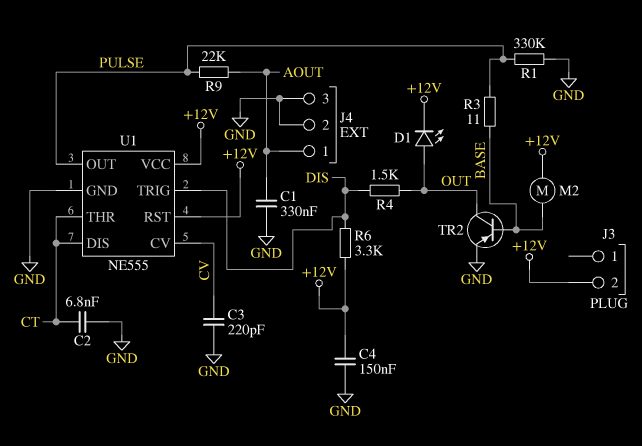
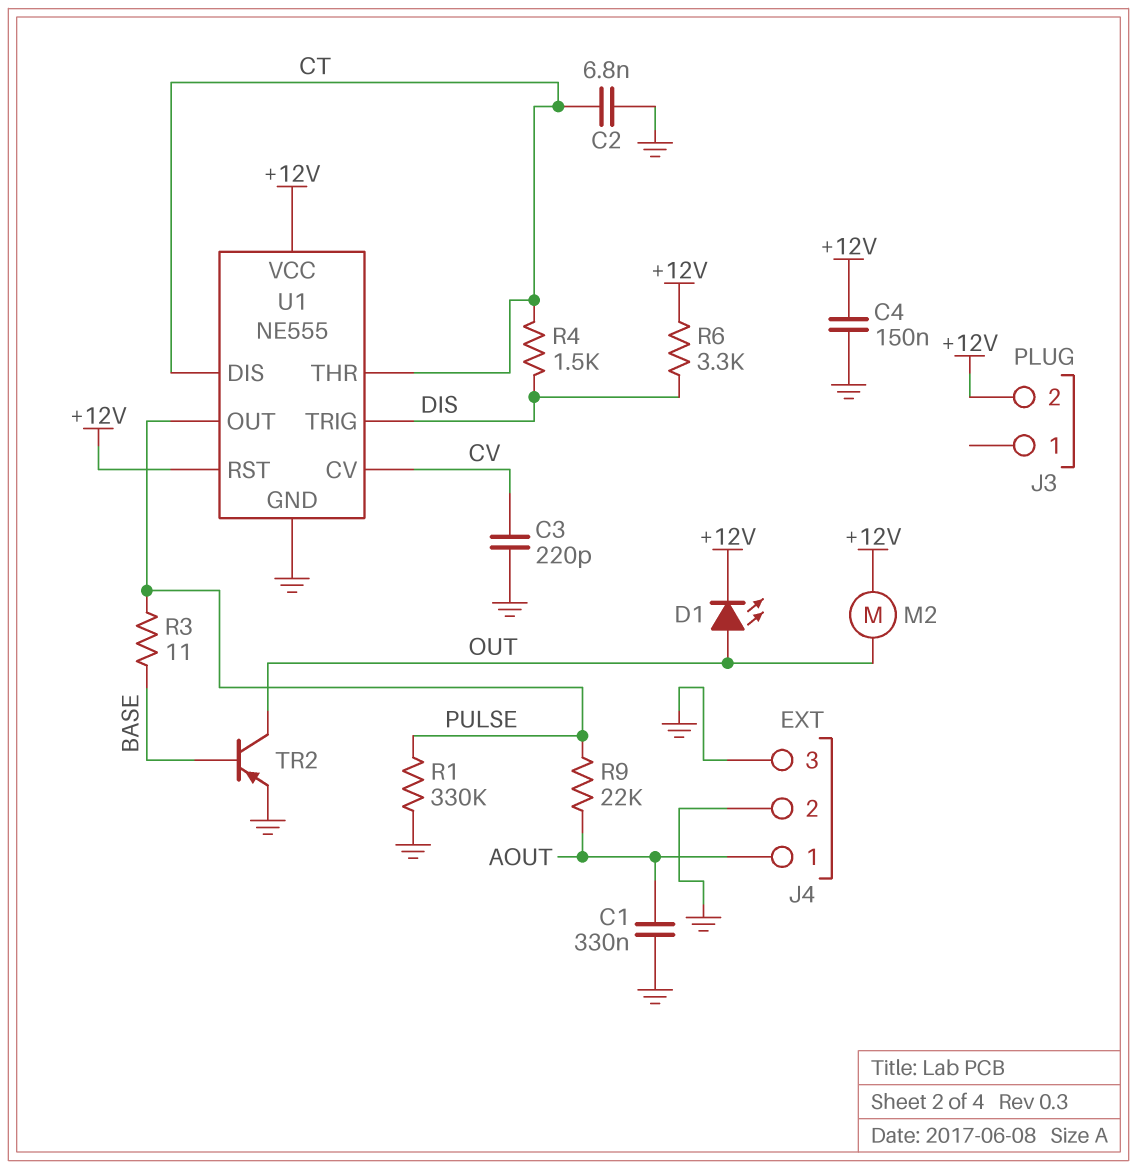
M2: motor (+12V, BASE) -> motor (+12V, OUT)
R4: 1.5k (DIS, OUT) -> 1.5k (CT, DIS)

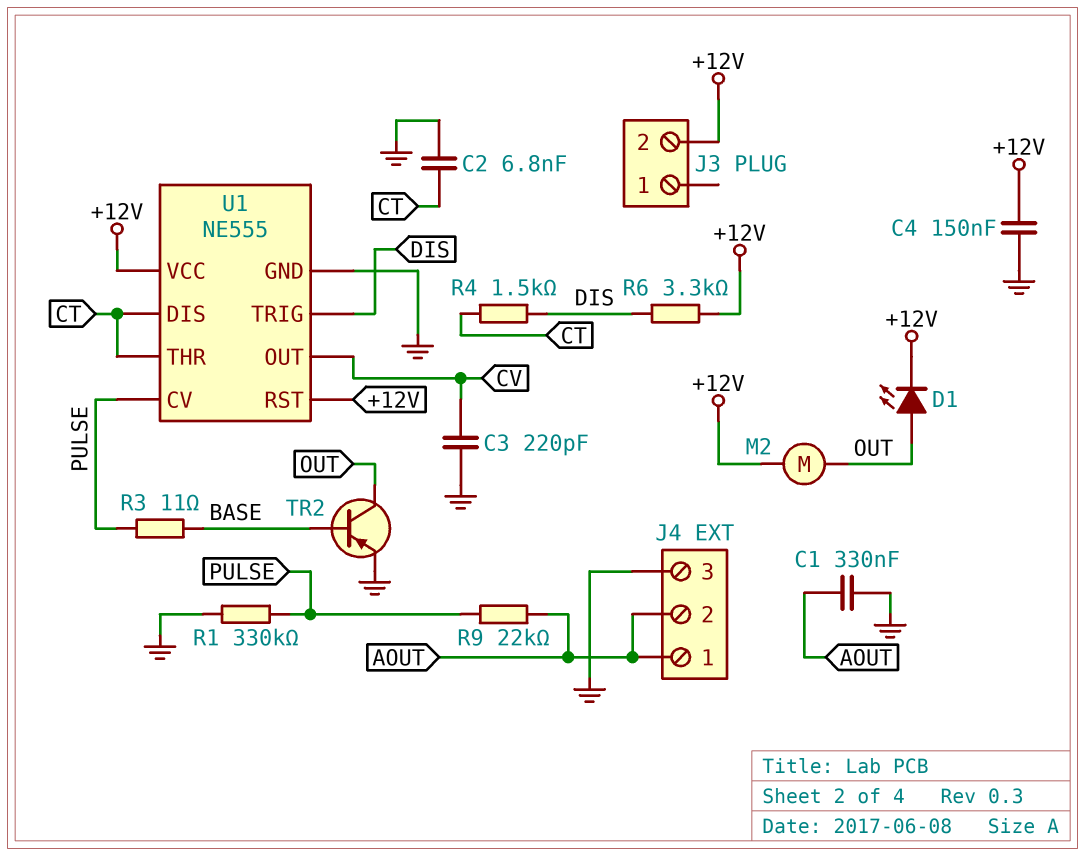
J4 pin 2: GND -> AOUT
U1 pin CV: CV -> PULSE
U1 pin OUT: PULSE -> CV

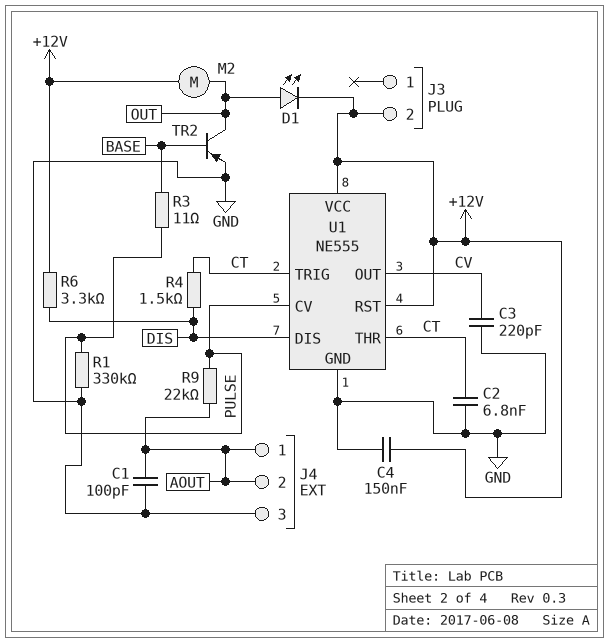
C1: 330nF (AOUT, GND) -> 100pF (AOUT, GND)
U1 pin DIS: CT -> DIS
U1 pin TRIG: DIS -> CT

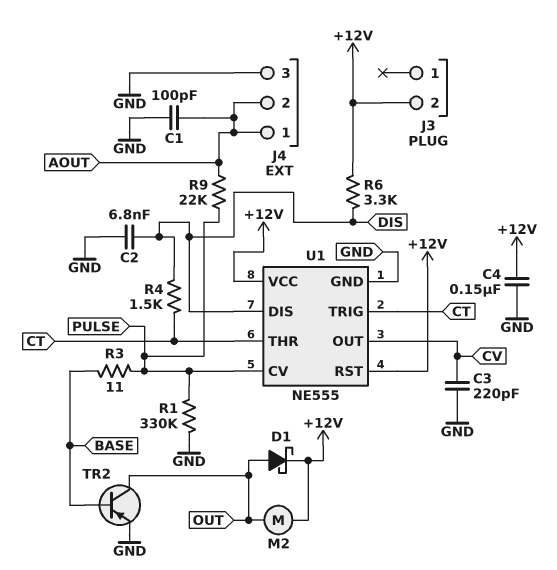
C2: 6.8nF (CT, GND) -> 6.8nF (DIS, GND)
D1: LED (A OUT, K +12V) -> schottky (A OUT, K +12V)

